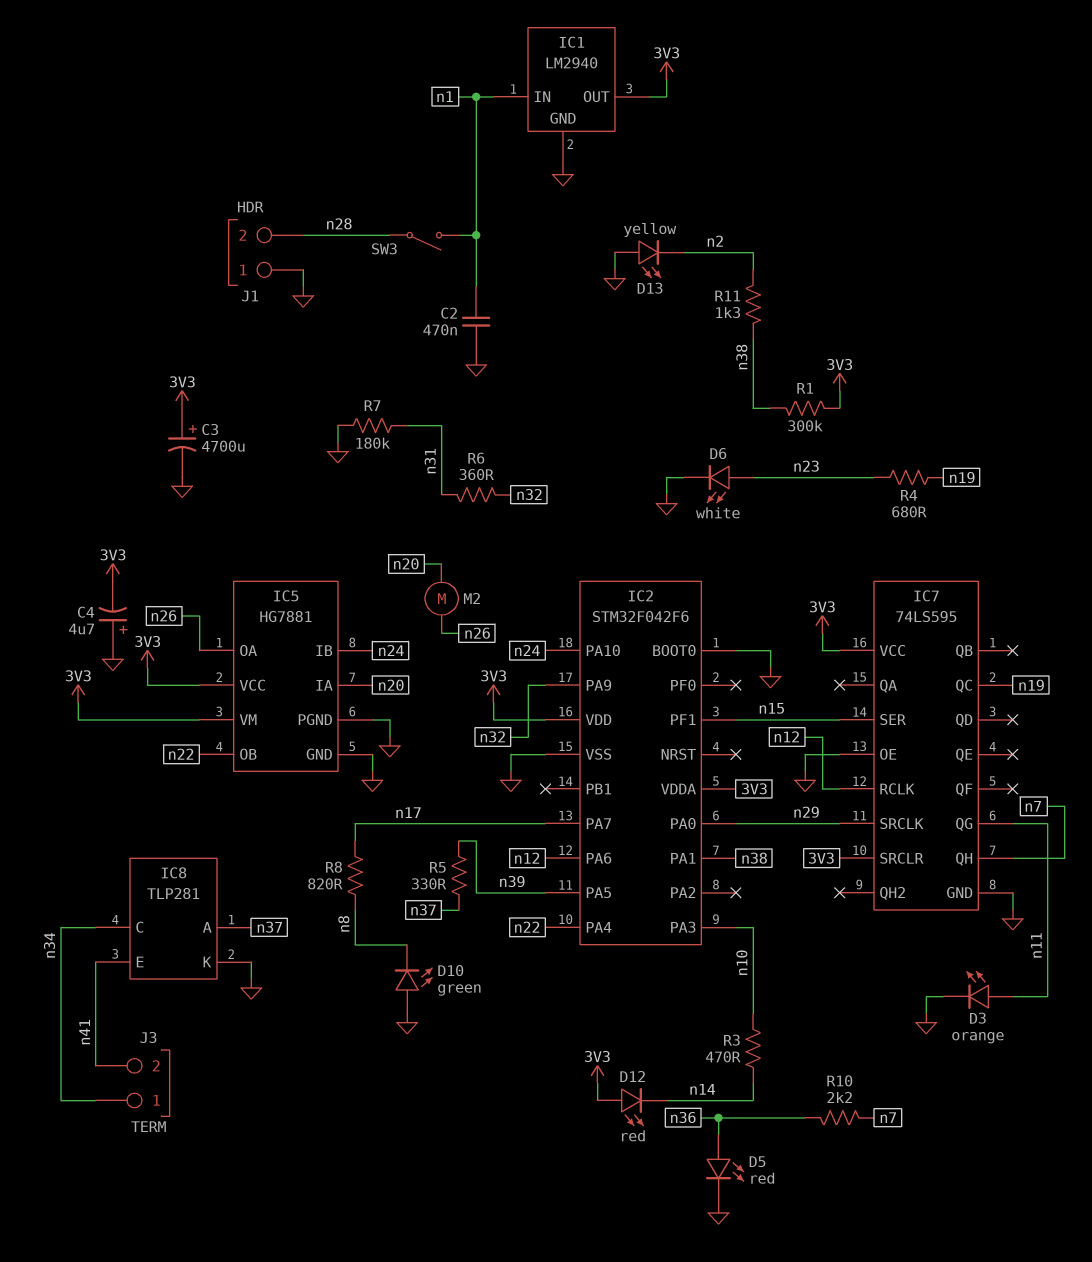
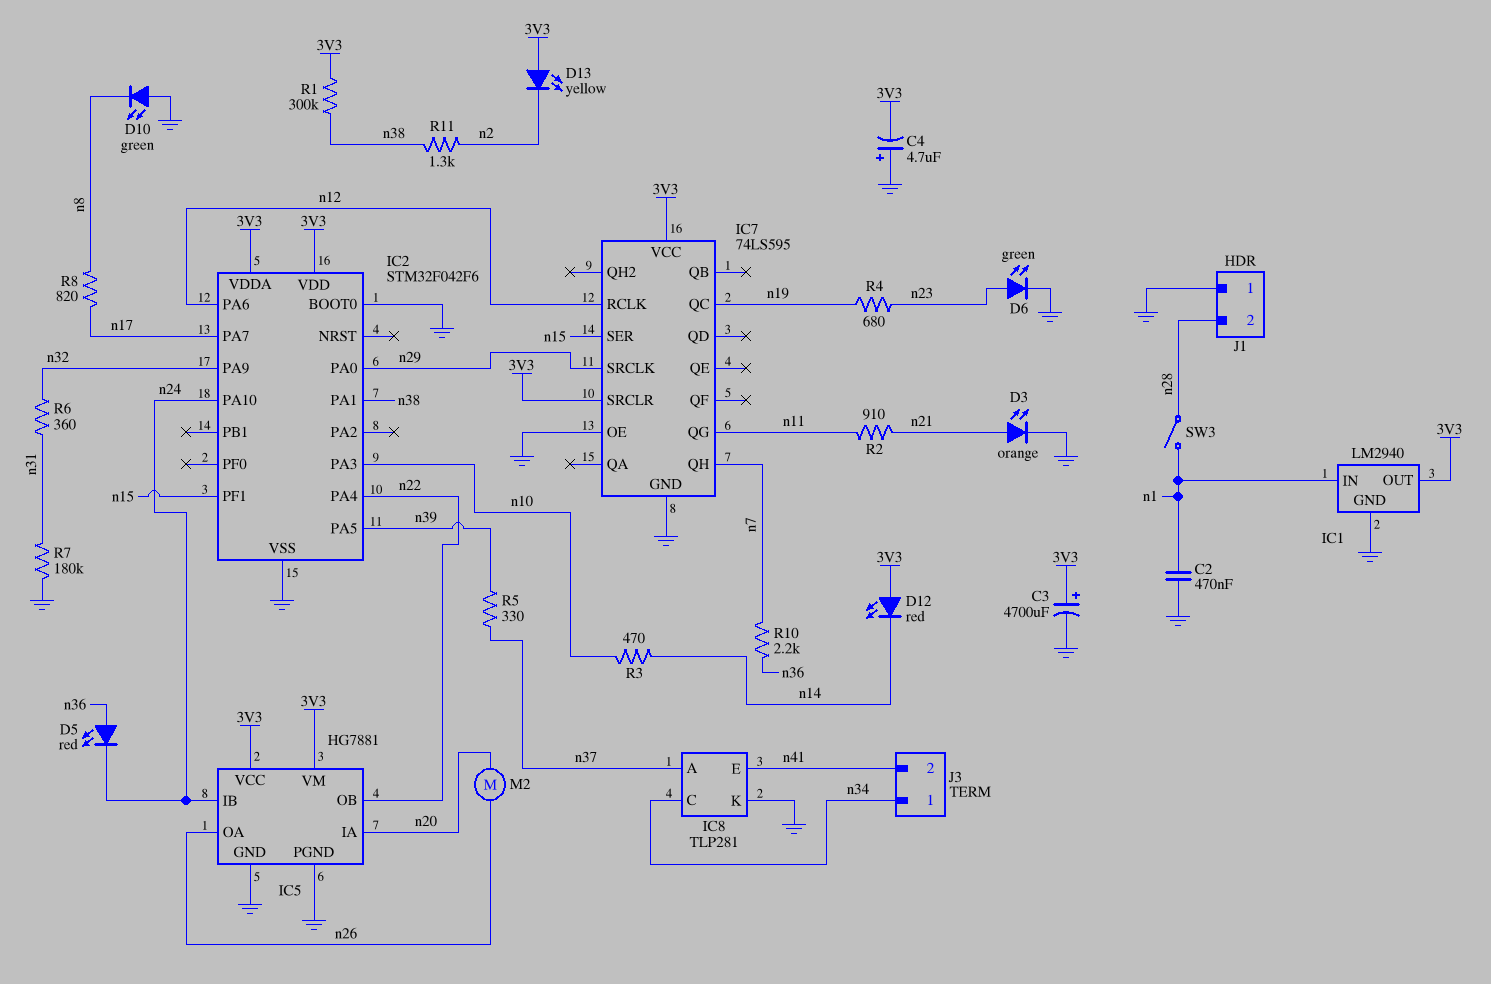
D3: LED orange (A n11, K GND) -> LED orange (A n21, K GND)
D5: LED red (A n36, K GND) -> LED red (A n36, K n24)
D6: LED white (A n23, K GND) -> LED green (A n23, K GND)
D13: LED yellow (A GND, K n2) -> LED yellow (A 3V3, K n2)
R2: none -> 910 (n11, n21)

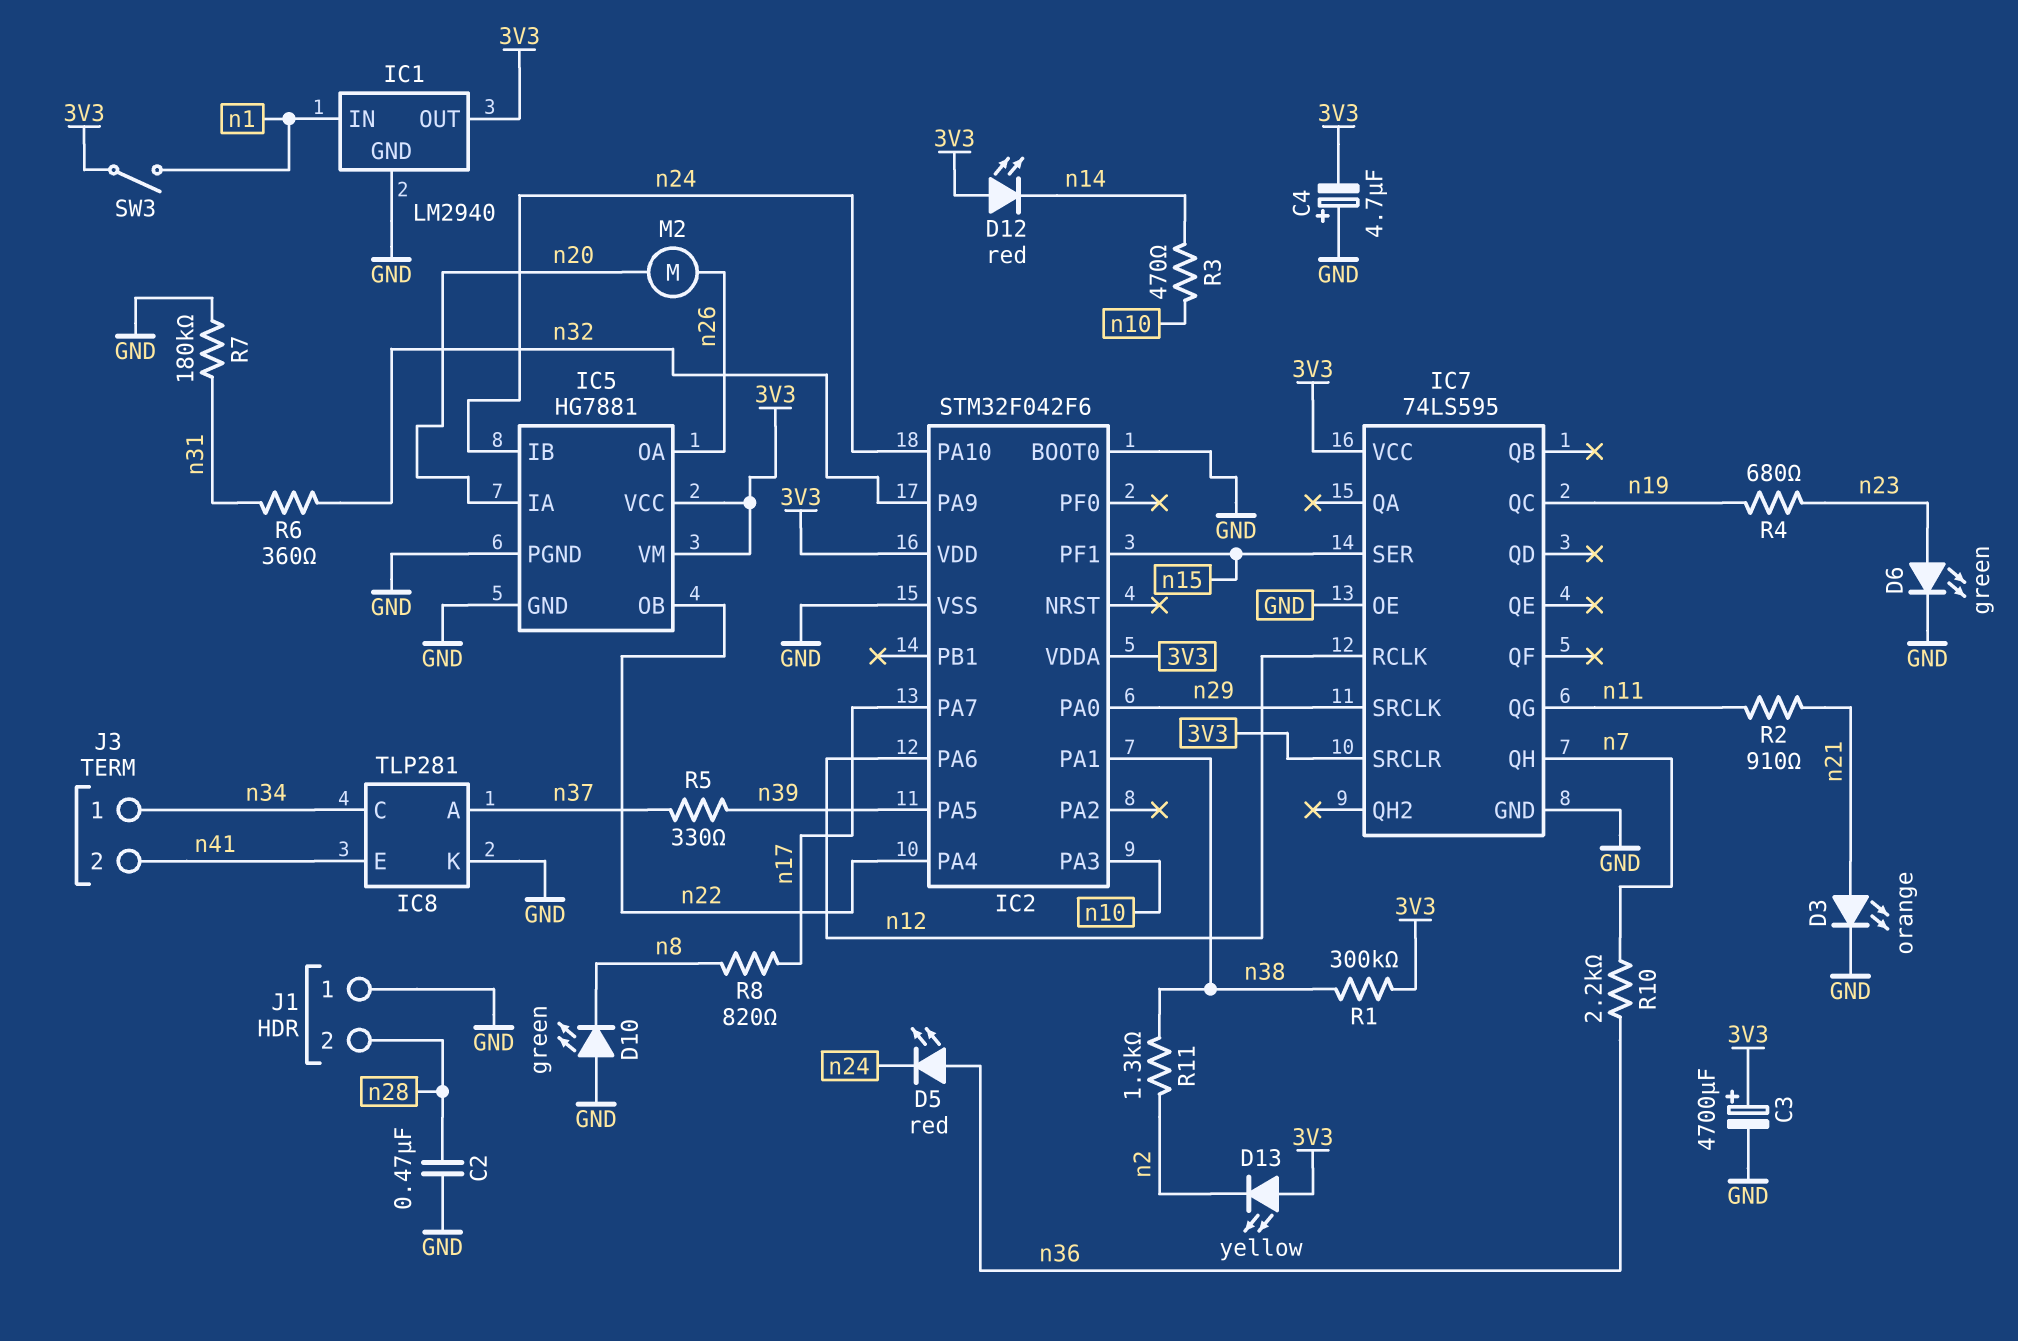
C2: 470nF (GND, n1) -> 470nF (GND, n28)
SW3: switch (n1, n28) -> switch (3V3, n1)

